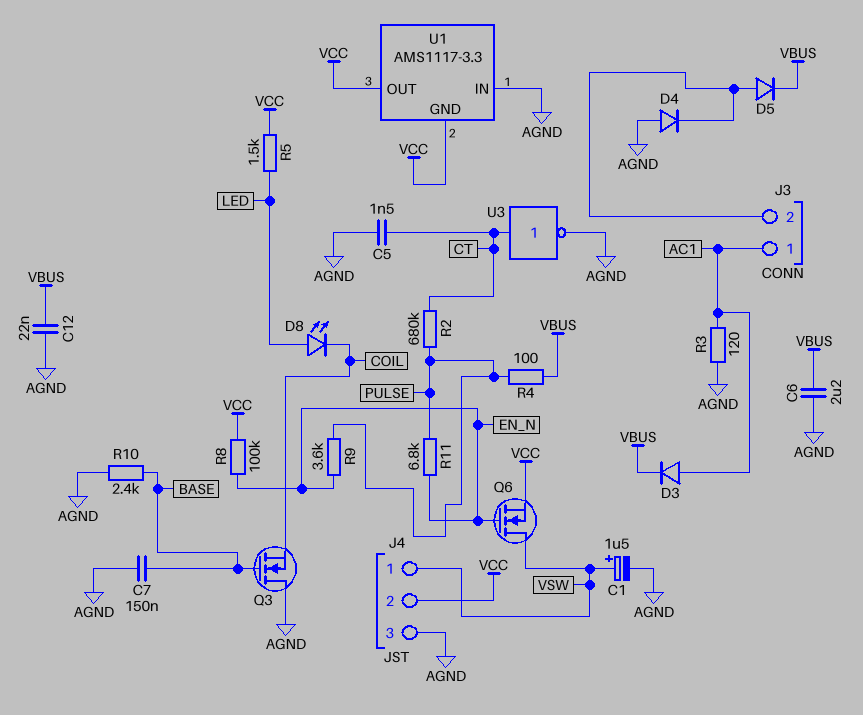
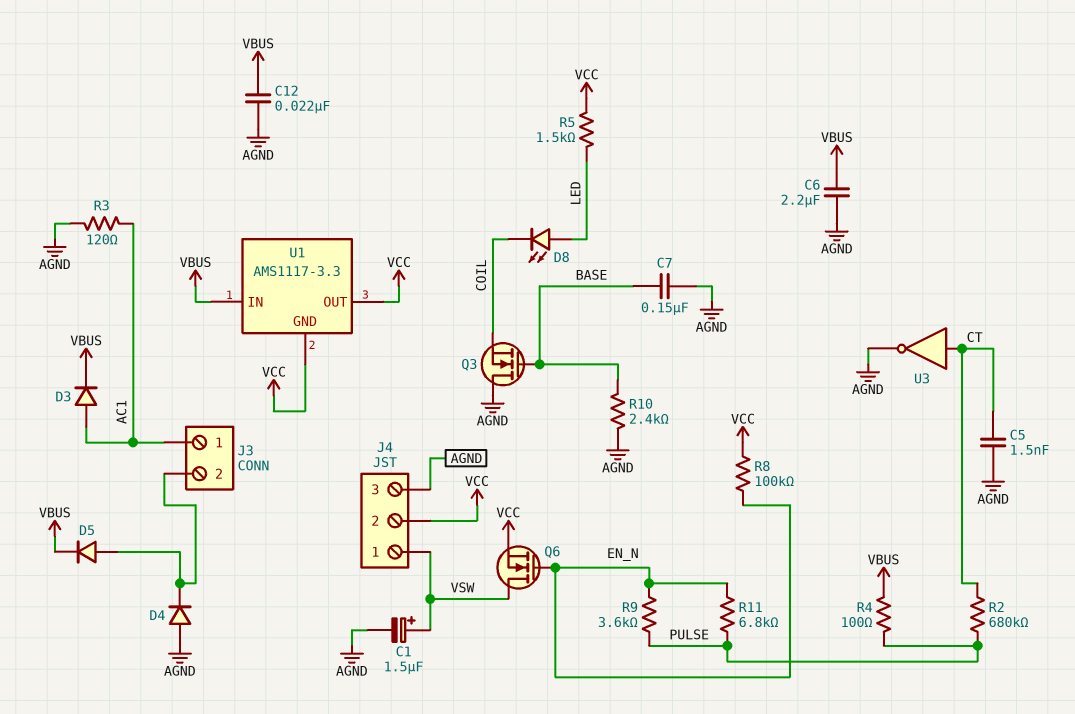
U1 pin IN: AGND -> VBUS

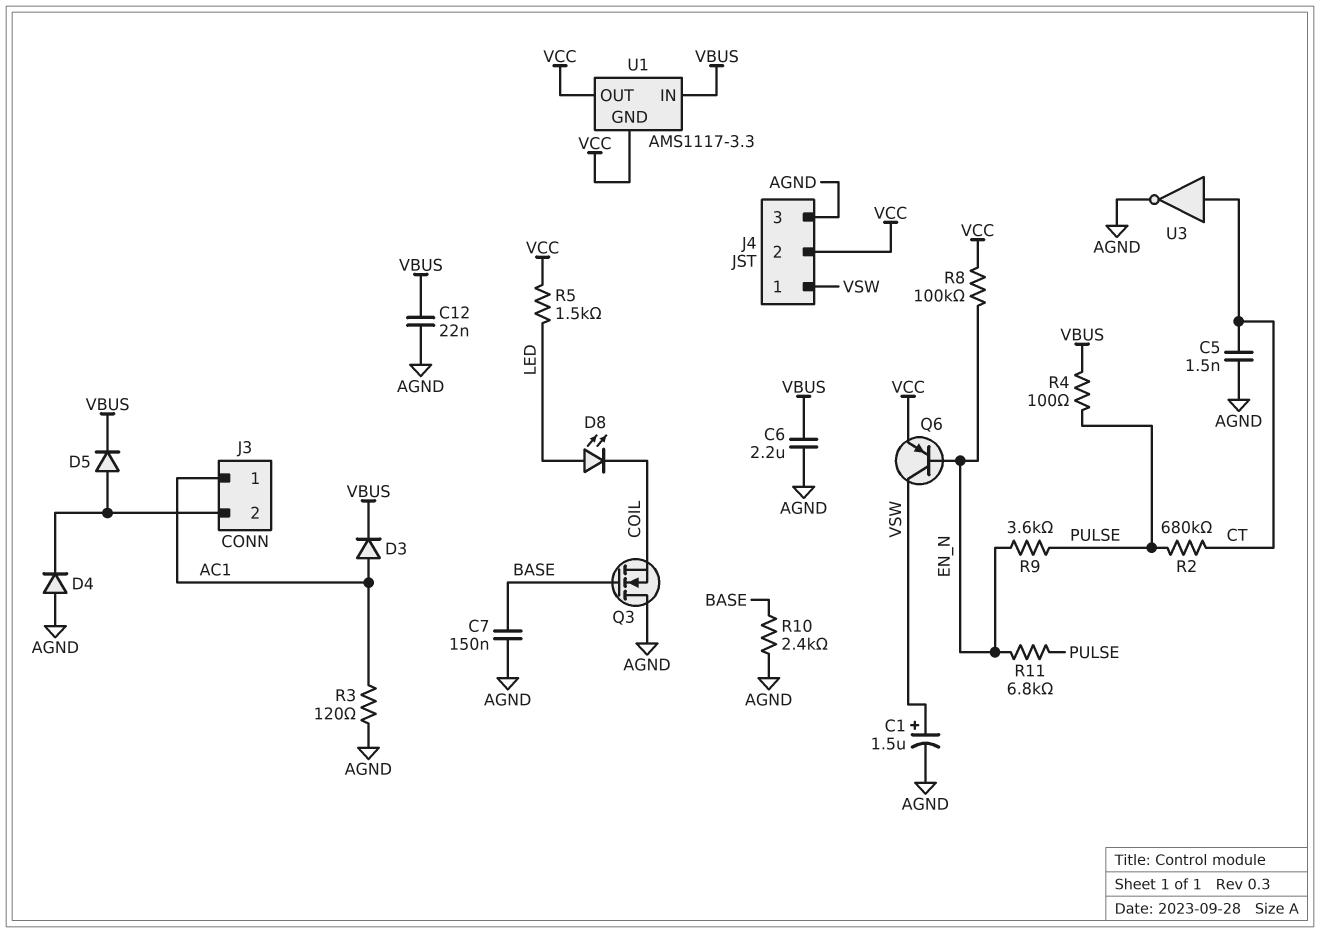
Q6: NMOS (G EN_N, D VSW, S VCC) -> PNP (B EN_N, C VSW, E VCC)

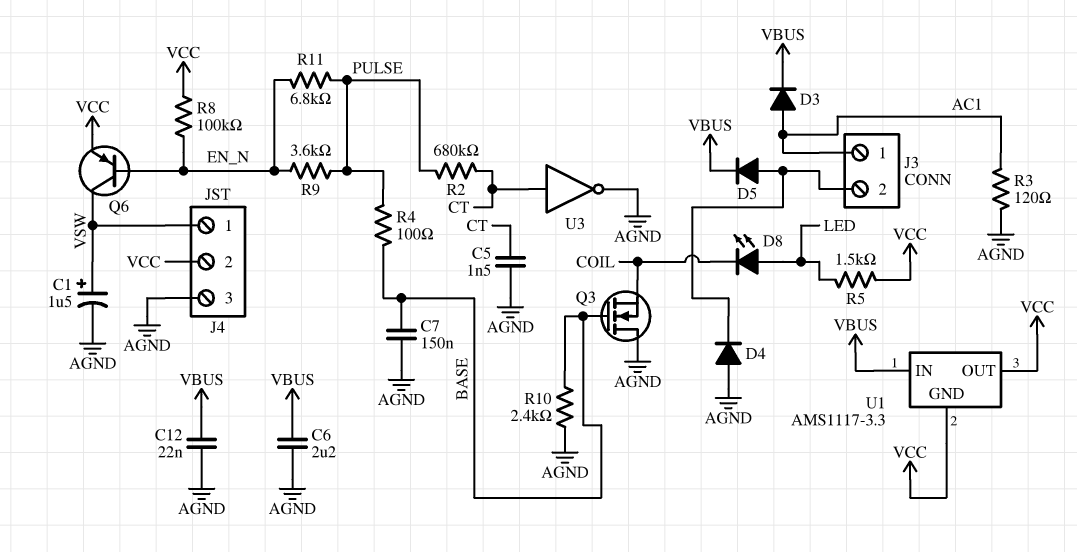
R4: 100 (PULSE, VBUS) -> 100 (BASE, PULSE)

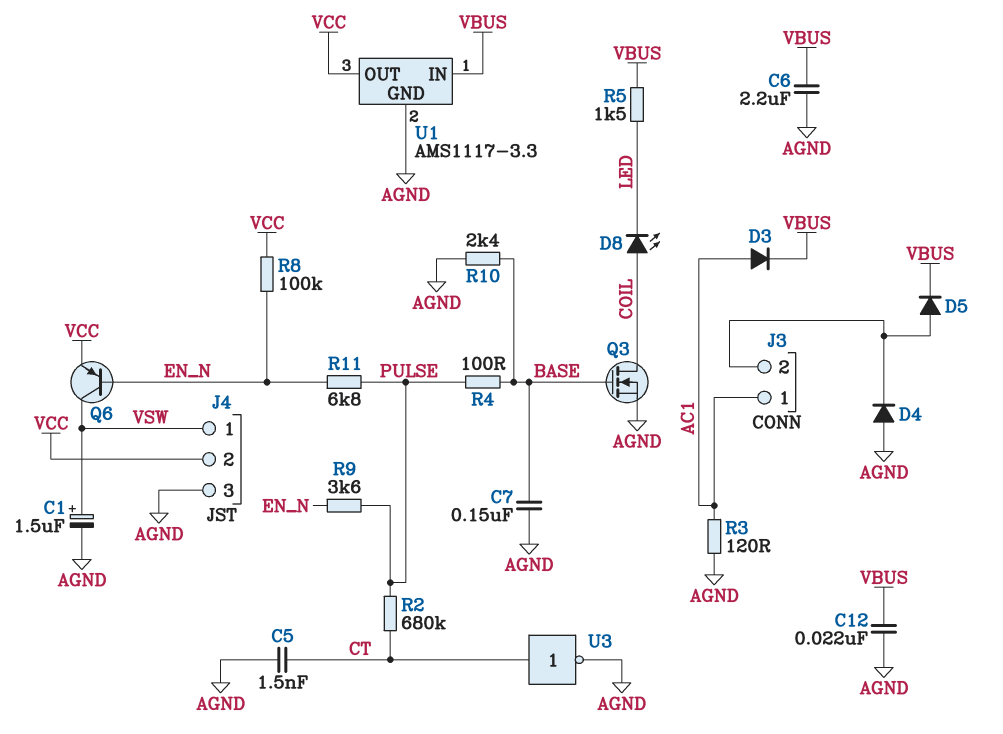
D8: LED (A LED, K COIL) -> LED (A COIL, K LED)
Q3: NMOS (G BASE, D AGND, S COIL) -> NMOS (G BASE, D COIL, S AGND)
R5: 1.5k (LED, VCC) -> 1.5k (LED, VBUS)
U1 pin GND: VCC -> AGND

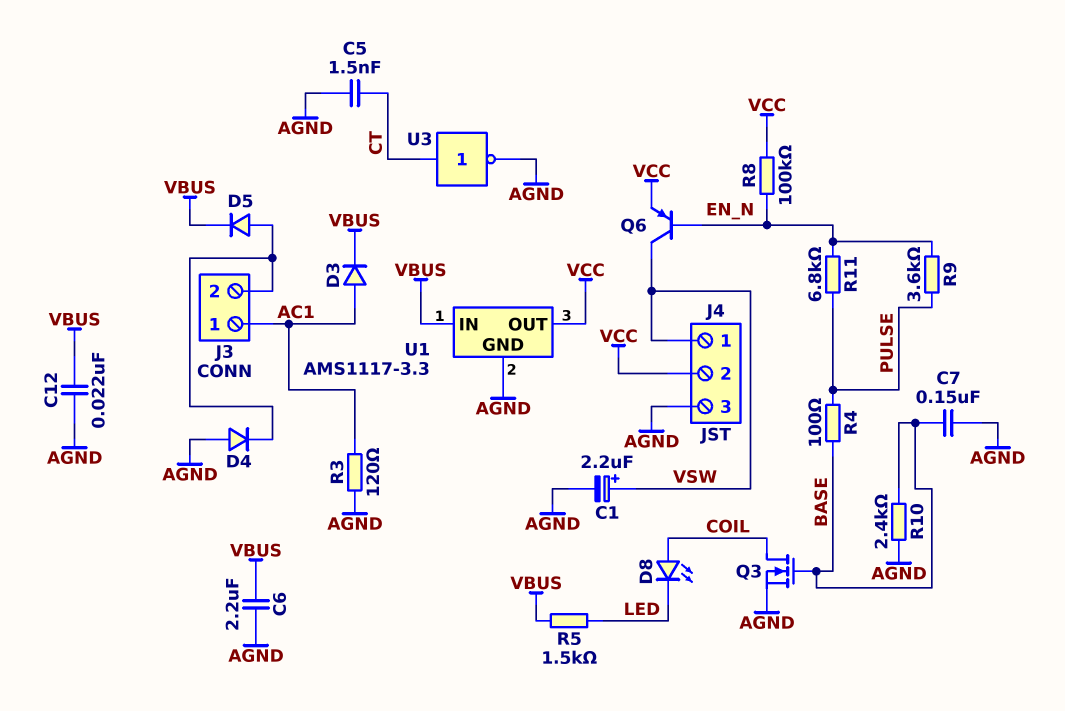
C1: 1.5uF (plus VSW, minus AGND) -> 2.2uF (plus VSW, minus AGND)
R2: 680k (CT, PULSE) -> none

